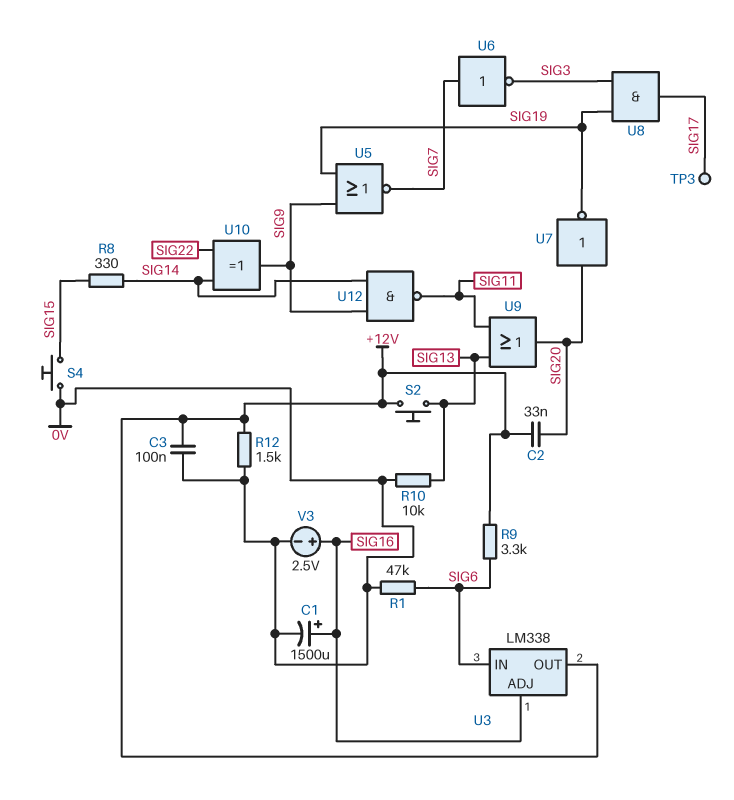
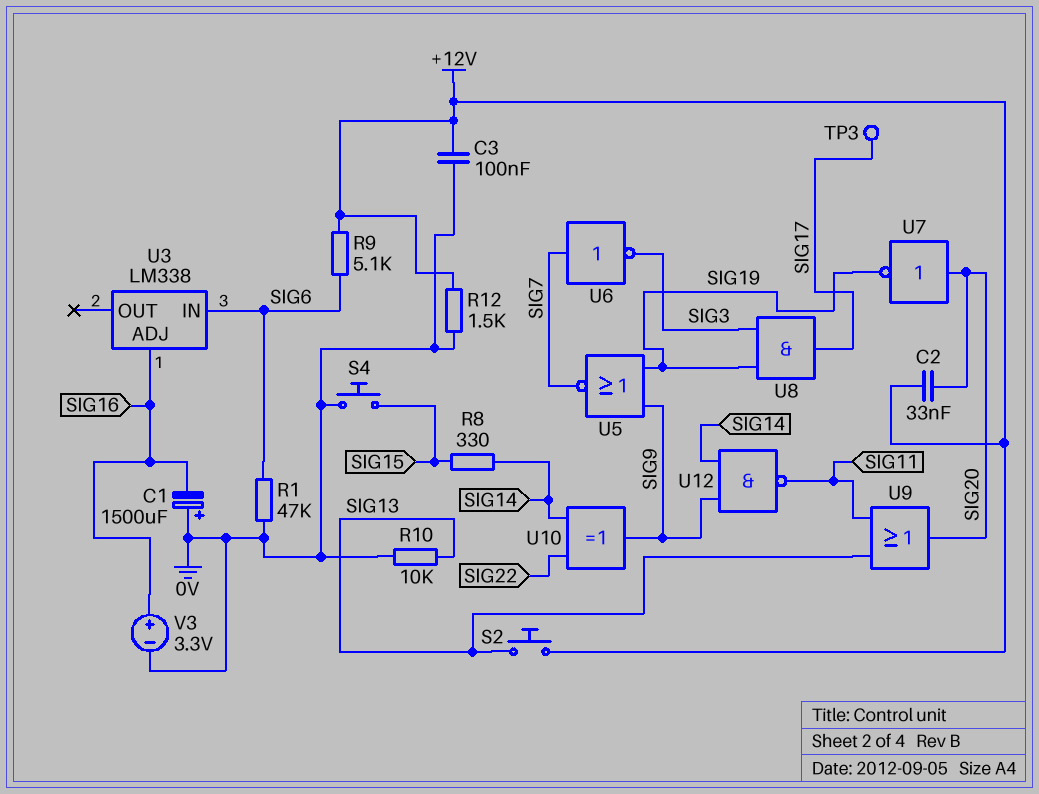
C1: 1500uF (plus SIG16, minus 0V) -> 1500uF (plus 0V, minus SIG16)
R9: 3.3k (+12V, SIG6) -> 5.1k (+12V, SIG6)
U3 pin OUT: +12V -> none
V3: 2.5V (plus SIG16, minus 0V) -> 3.3V (plus SIG16, minus 0V)

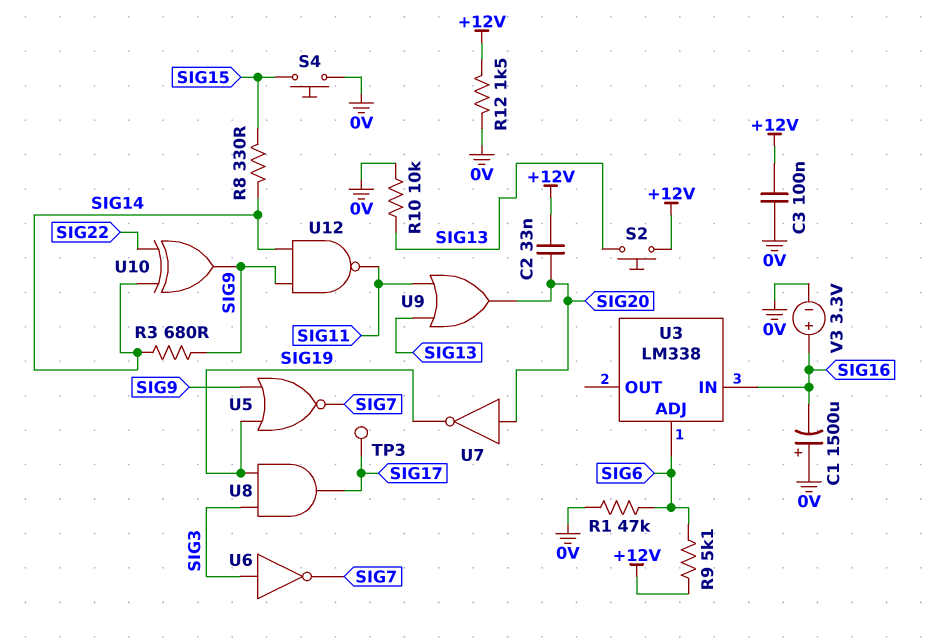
R3: none -> 680 (SIG9, SIG14)
U3 pin ADJ: SIG16 -> SIG6
U3 pin IN: SIG6 -> SIG16
U6: NOT (in SIG7, out SIG3) -> NOT (in SIG3, out SIG7)

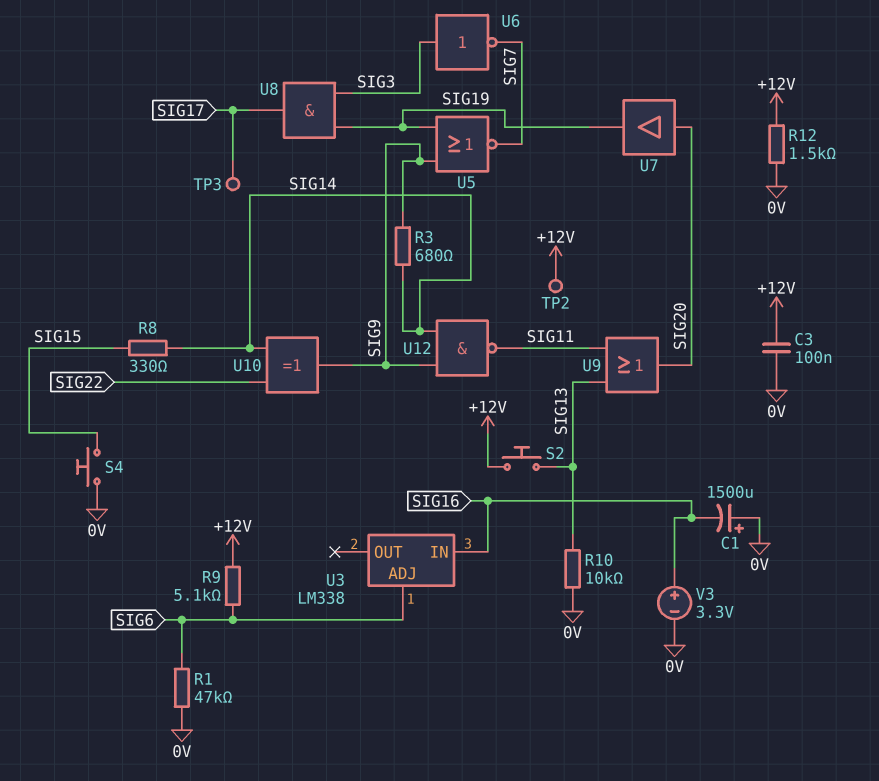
C2: 33nF (+12V, SIG20) -> none
TP2: none -> test point (+12V)
U7: NOT (in SIG20, out SIG19) -> buffer (in SIG20, out SIG19)

